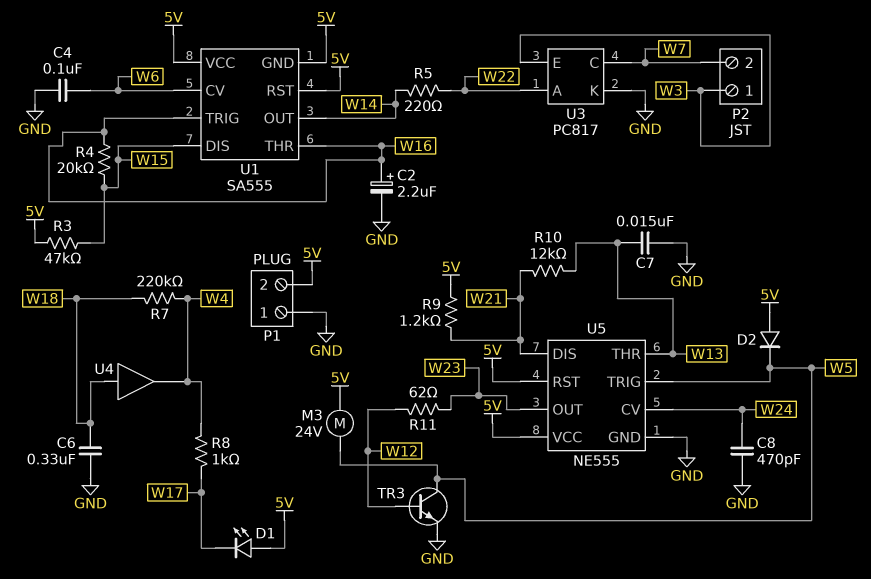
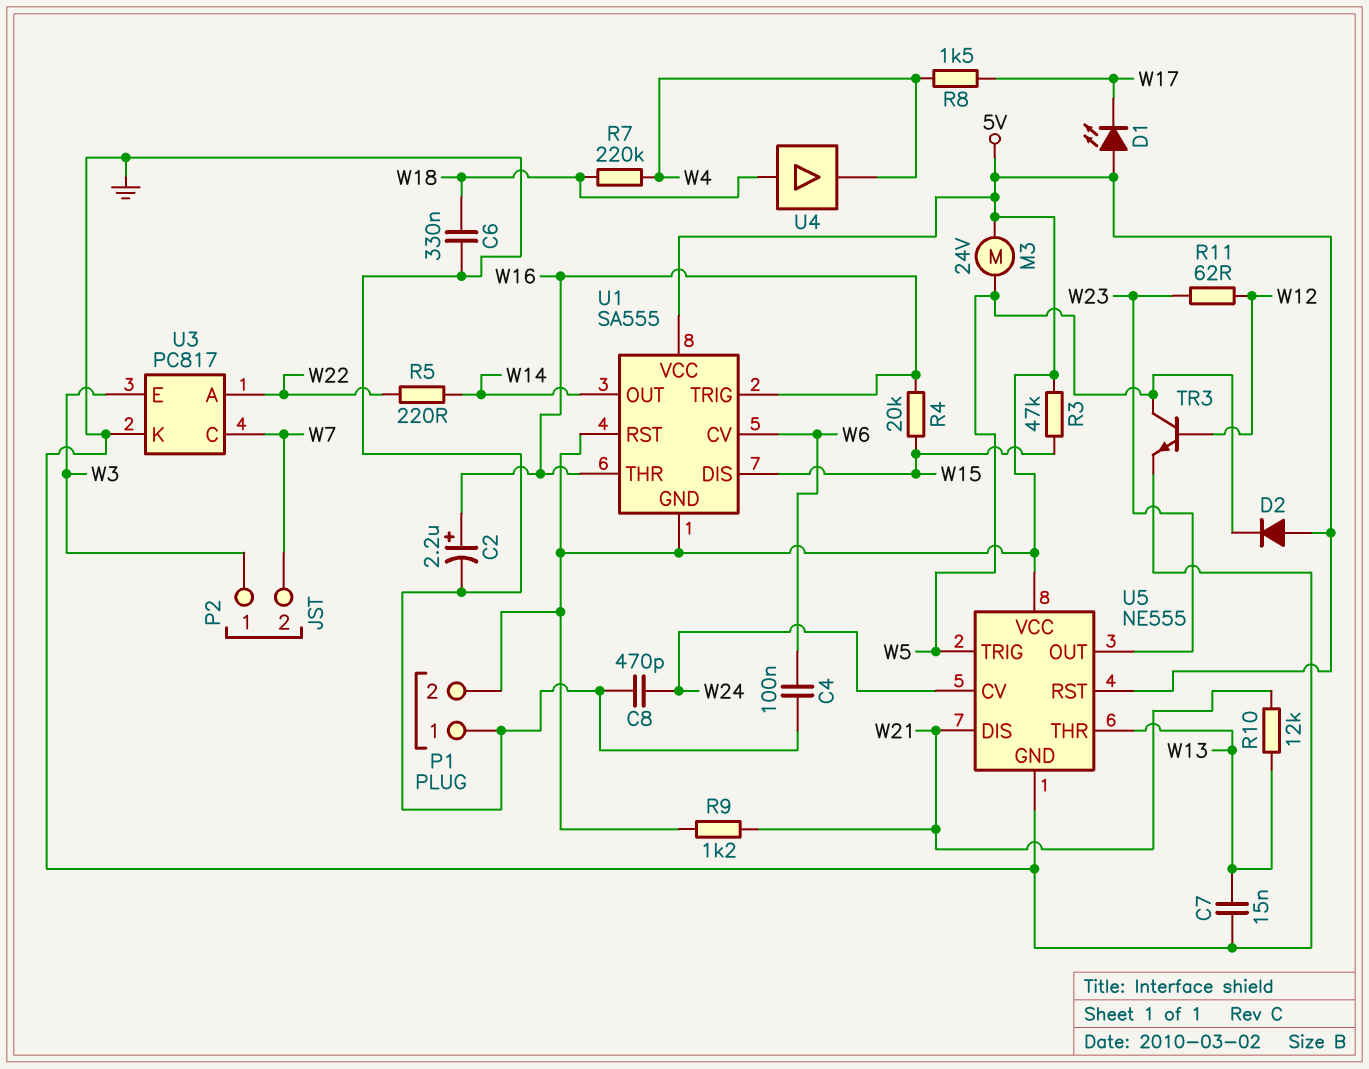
R8: 1k (W4, W17) -> 1.5k (W4, W17)

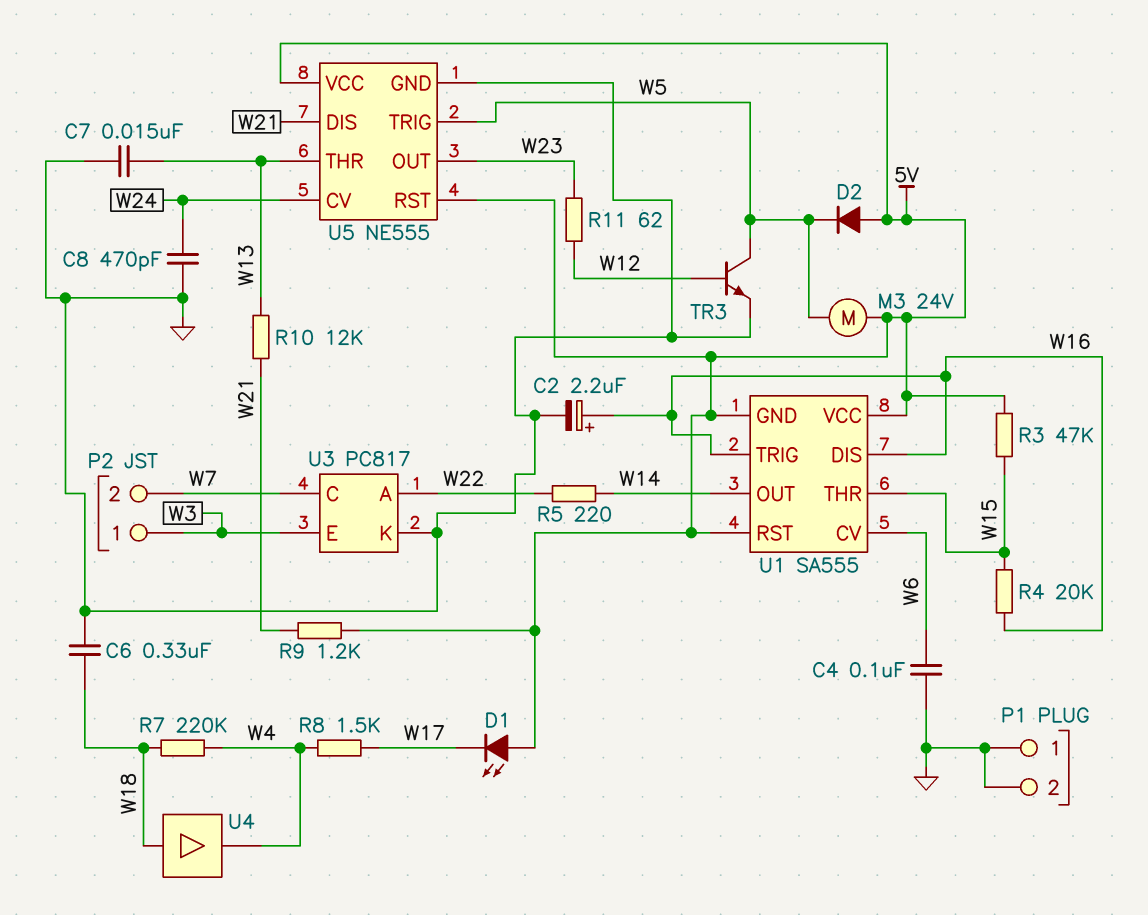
P1 pin 2: 5V -> GND
U1 pin DIS: W15 -> W16
U1 pin THR: W16 -> W15

